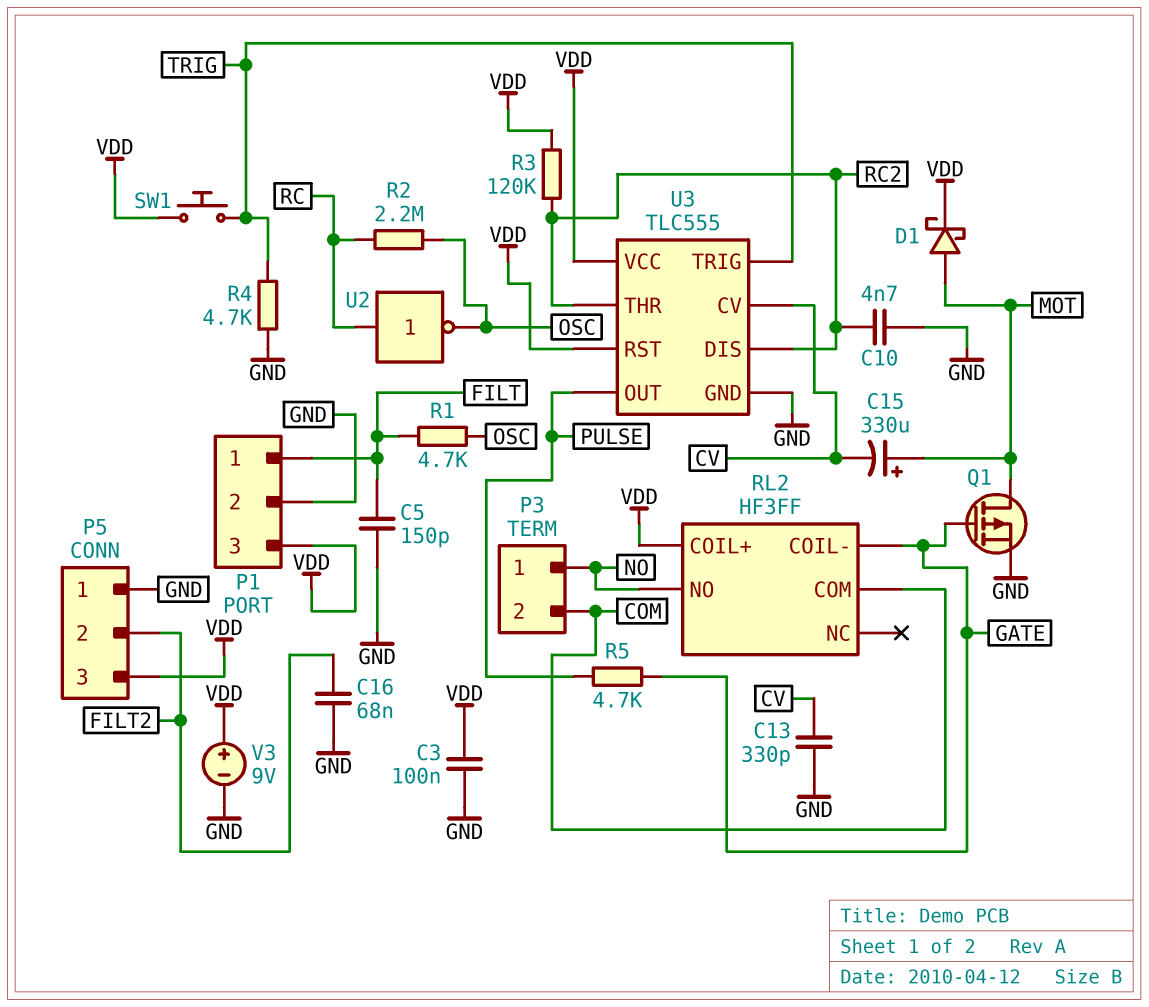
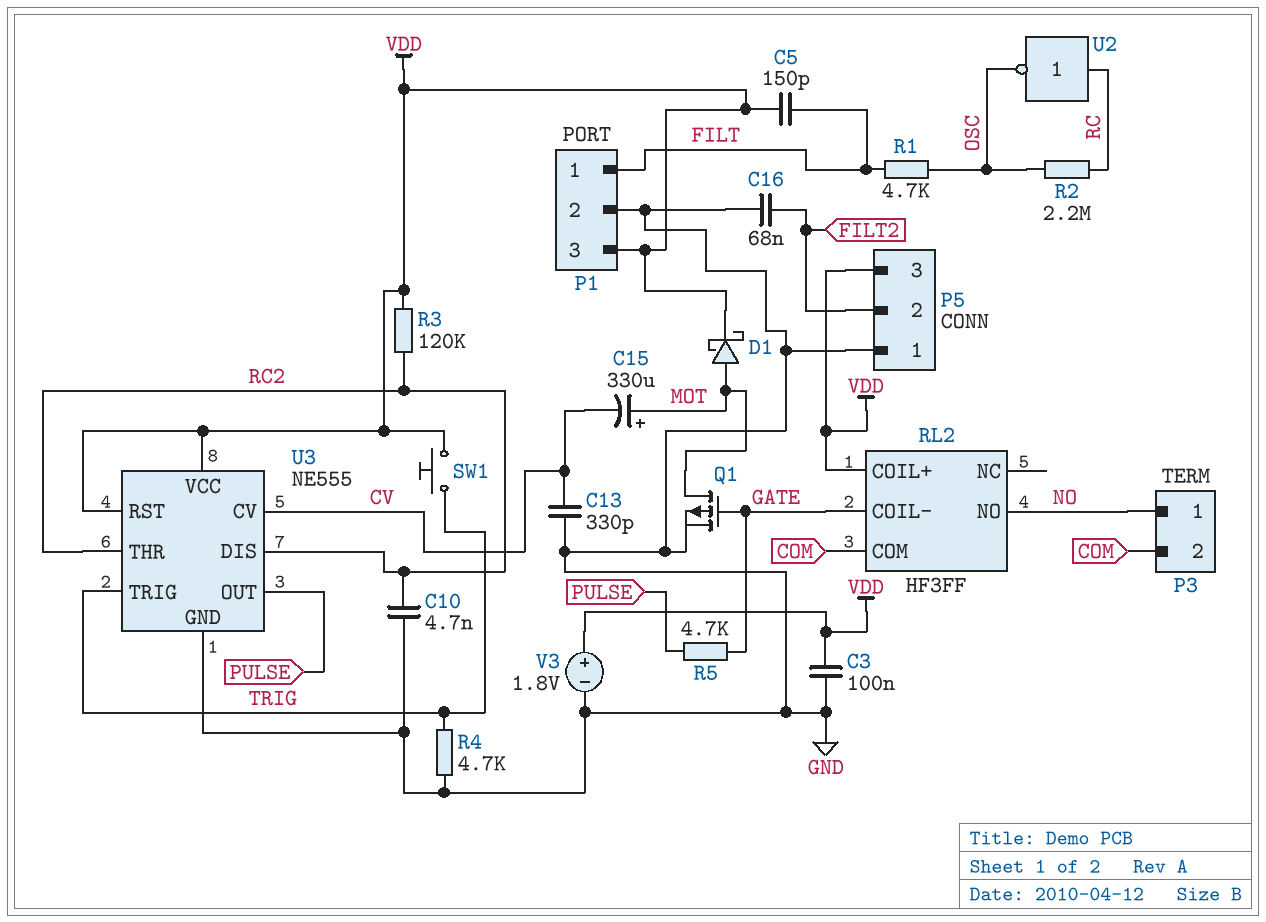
C5: 150pF (FILT, GND) -> 150pF (FILT, VDD)
U3: TLC555 -> NE555
V3: 9V (plus VDD, minus GND) -> 1.8V (plus VDD, minus GND)

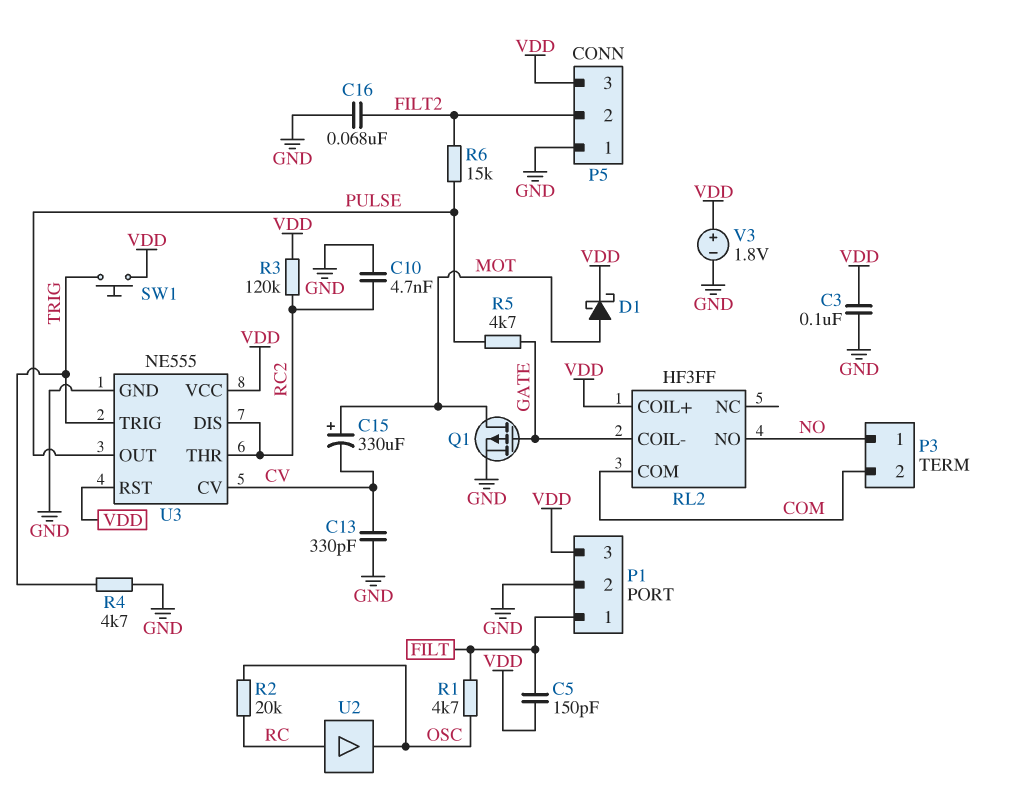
R2: 2.2M (OSC, RC) -> 20k (OSC, RC)
R6: none -> 15k (FILT2, PULSE)
U2: NOT (in RC, out OSC) -> buffer (in RC, out OSC)

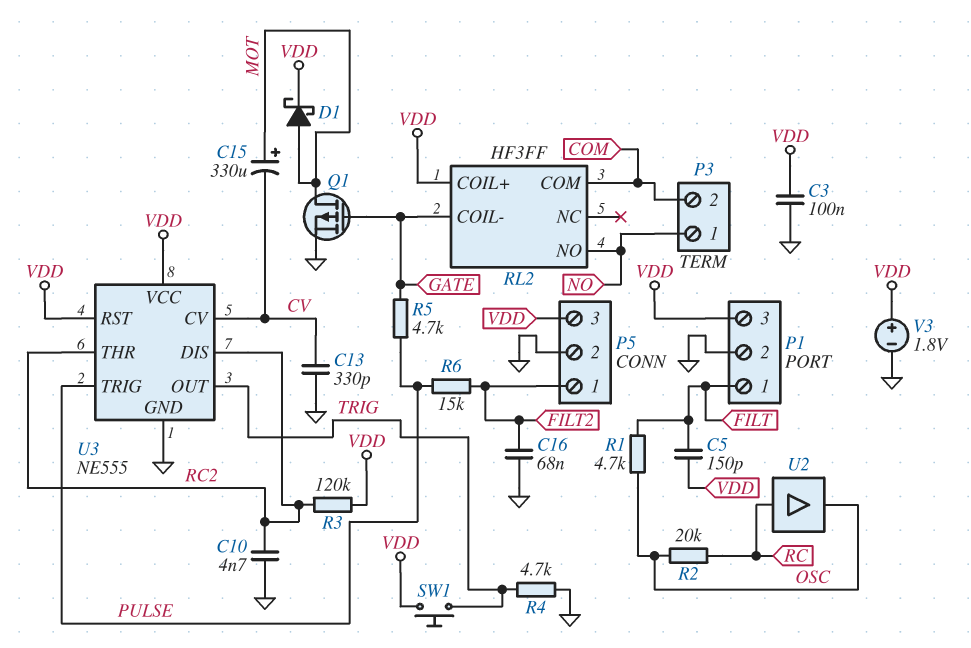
P5 pin 1: GND -> FILT2
P5 pin 2: FILT2 -> GND
U3 pin OUT: PULSE -> TRIG
U3 pin TRIG: TRIG -> PULSE

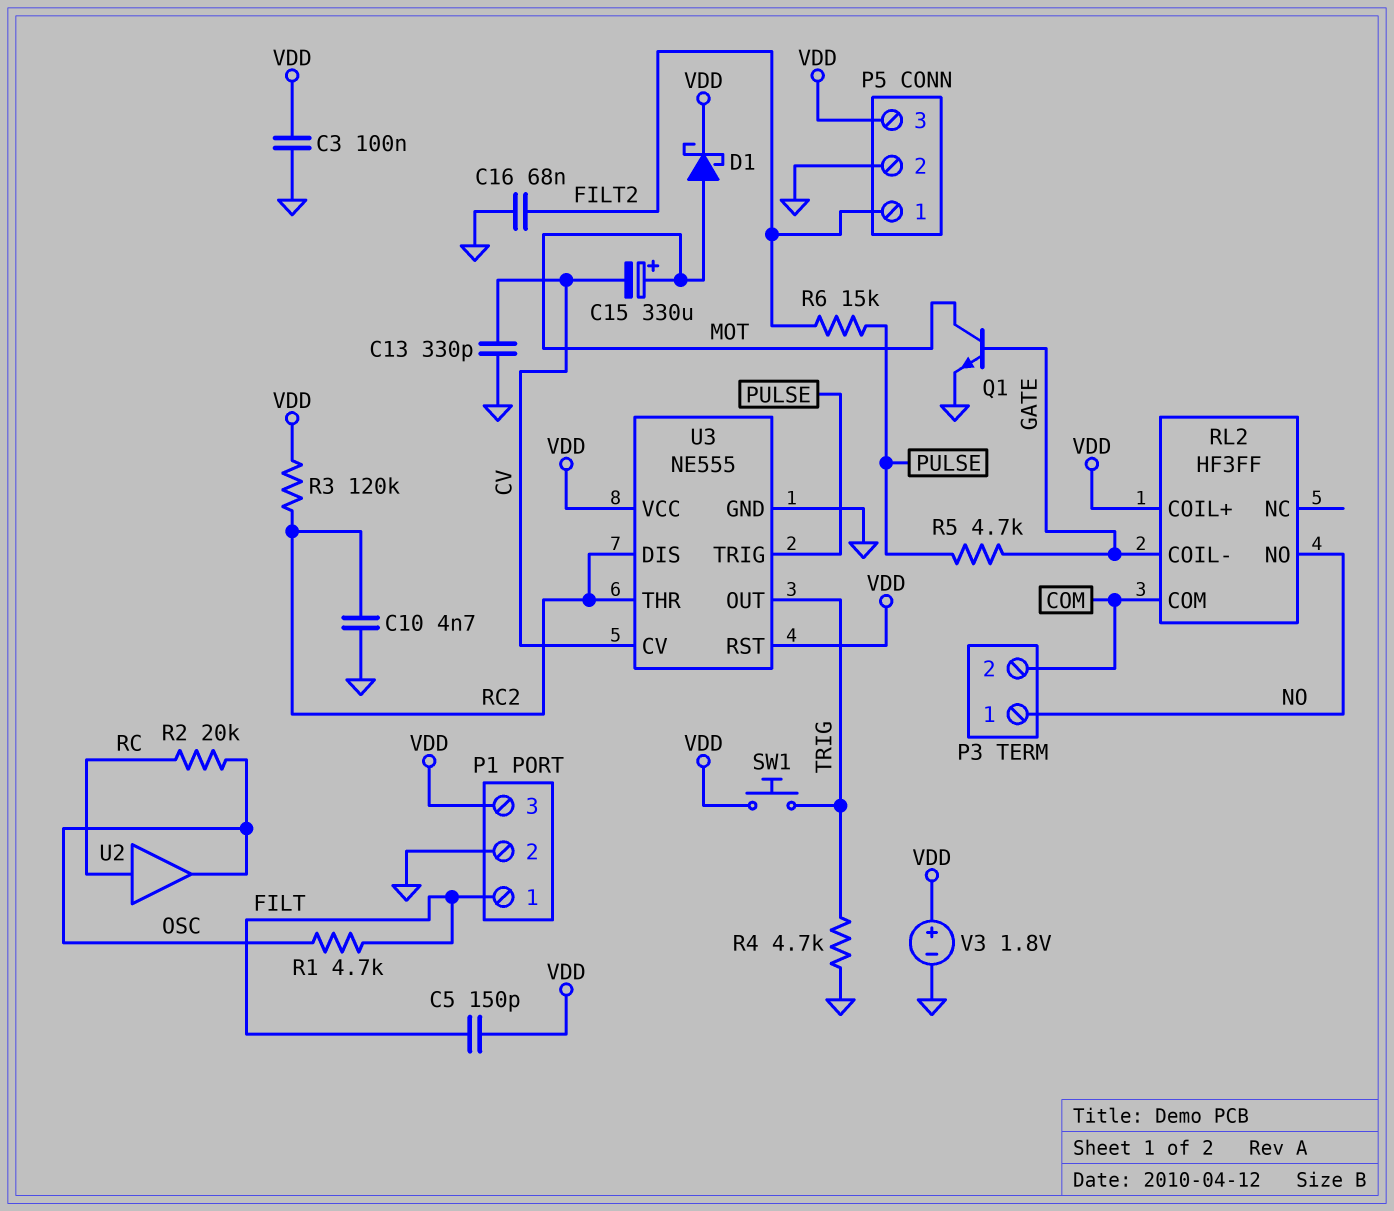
Q1: PMOS (G GATE, D MOT, S GND) -> NPN (B GATE, C MOT, E GND)

